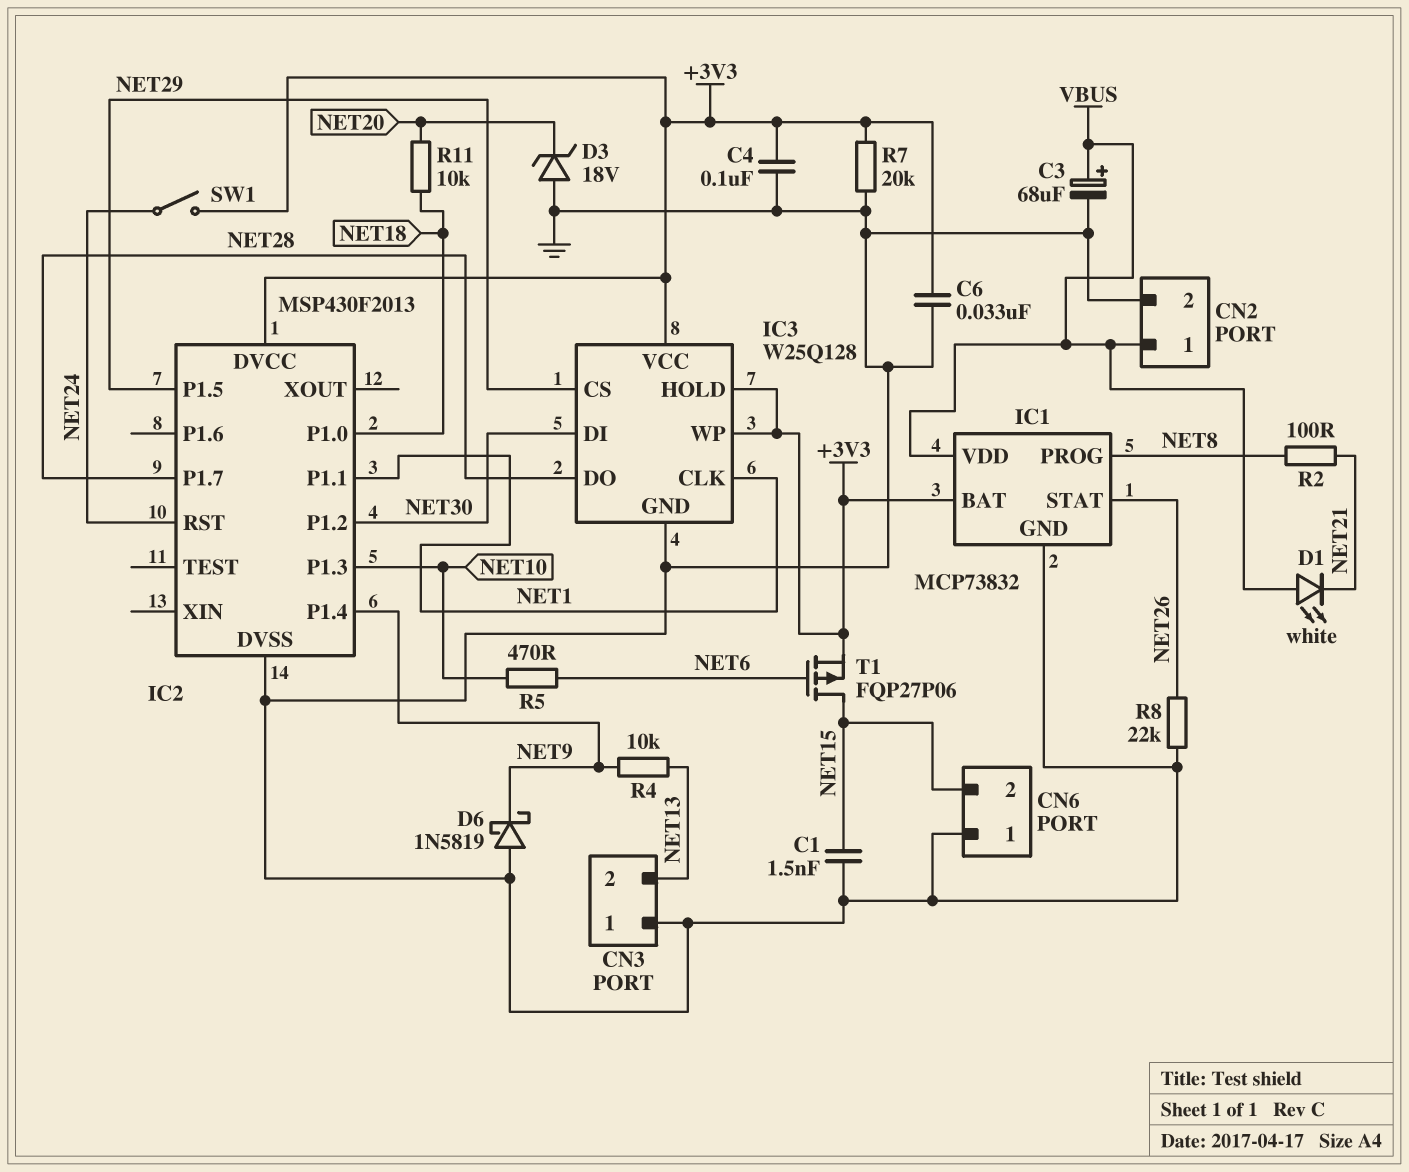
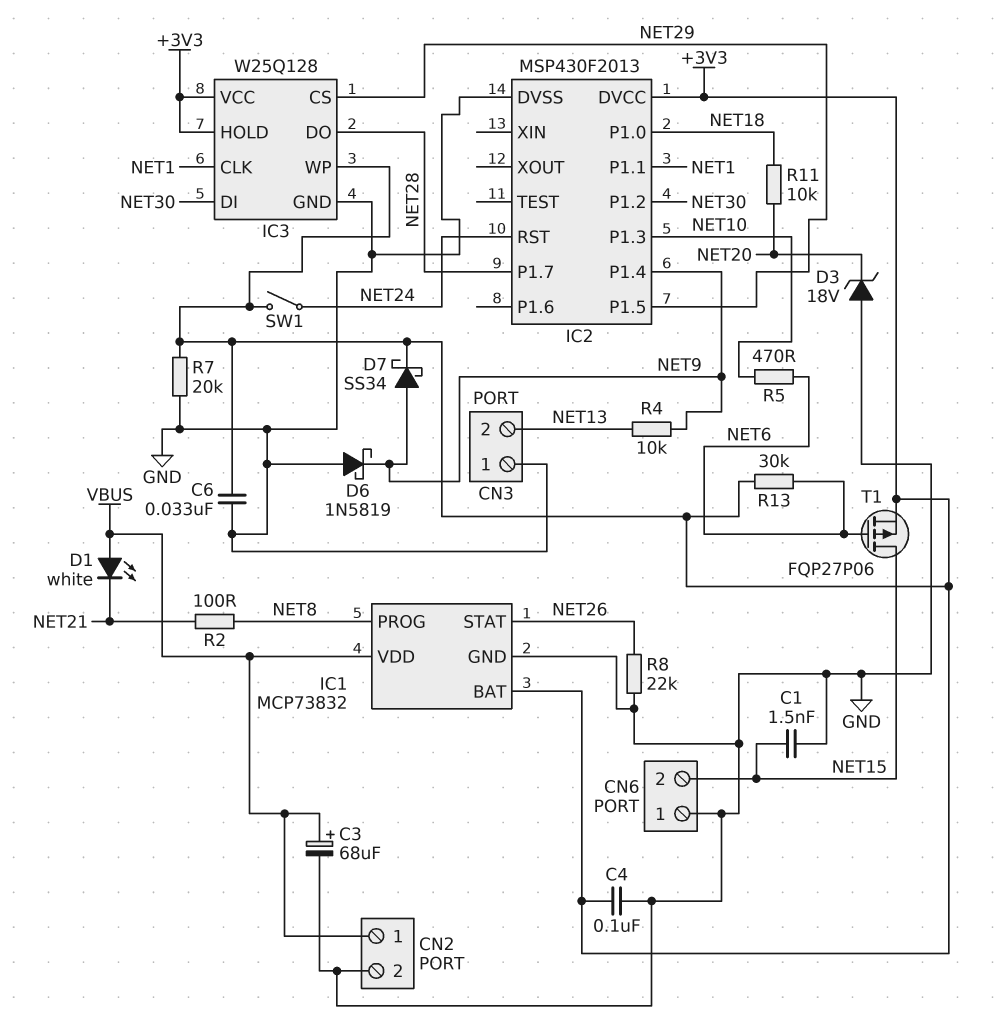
D7: none -> schottky SS34 (A NET9, K +3V3)
R13: none -> 30k (+3V3, NET6)

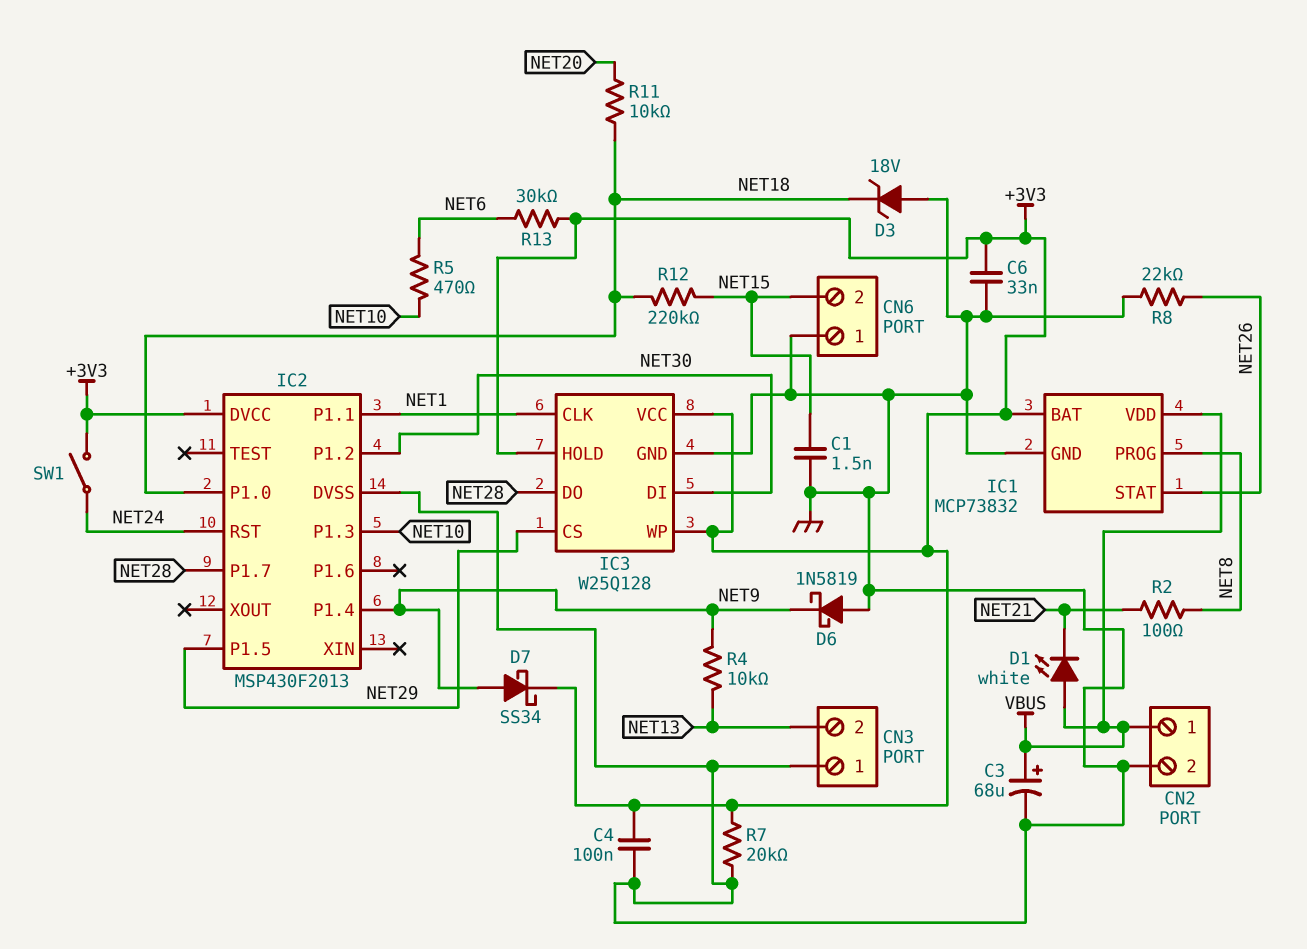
D3: zener 18V (A GND, K NET20) -> zener 18V (A GND, K NET18)
R12: none -> 220k (NET15, NET18)
T1: PMOS FQP27P06 (G NET6, D NET15, S +3V3) -> none

